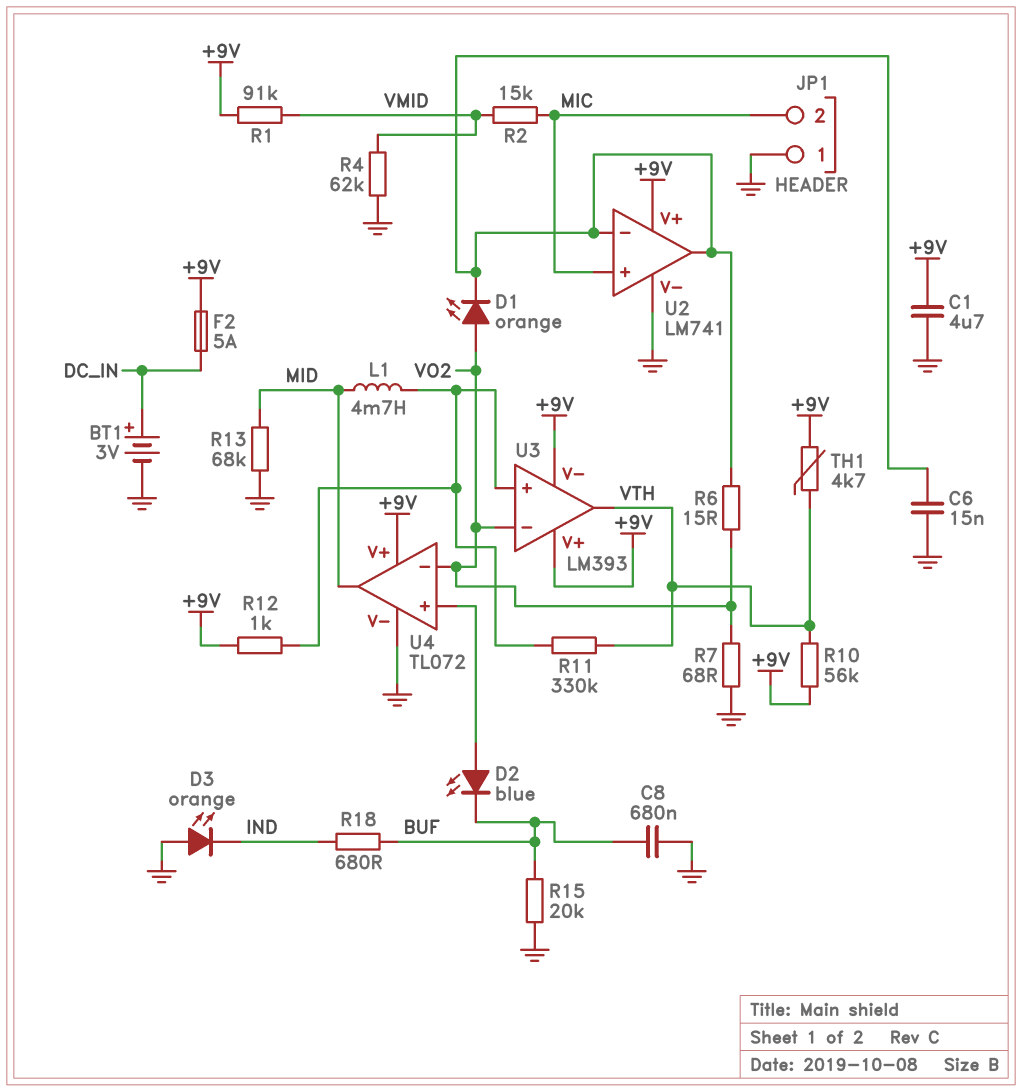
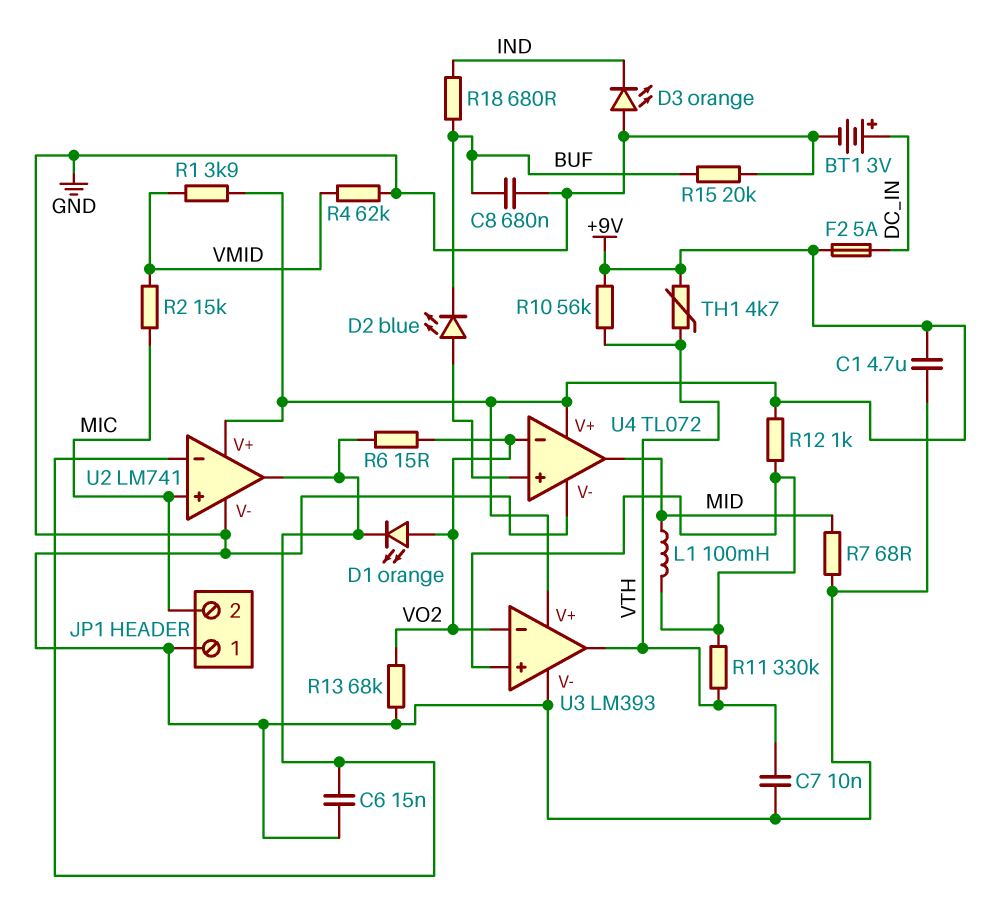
C7: none -> 10nF (GND, VTH)
L1: 4.7mH (MID, U3/in+) -> 100mH (MID, U3/in+)
R1: 91k (+9V, VMID) -> 3.9k (+9V, VMID)
R7: 68 (GND, VO2) -> 68 (GND, MID)
R13: 68k (GND, MID) -> 68k (GND, VO2)
U3 pin V-: +9V -> GND

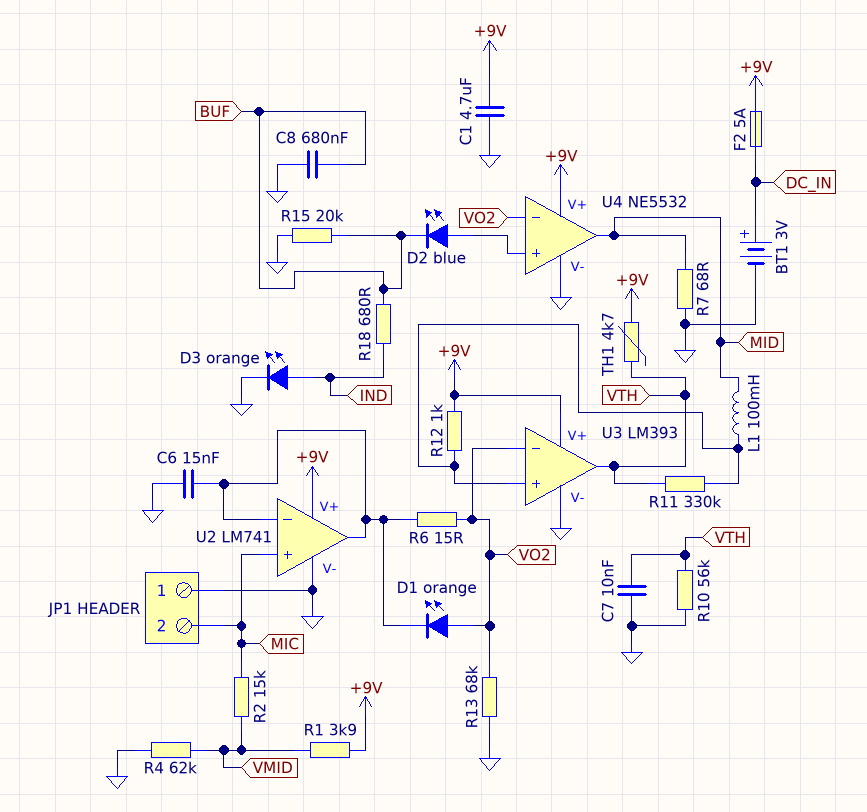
D3: LED orange (A GND, K IND) -> LED orange (A IND, K GND)
R10: 56k (+9V, VTH) -> 56k (GND, VTH)
U4: TL072 -> NE5532

